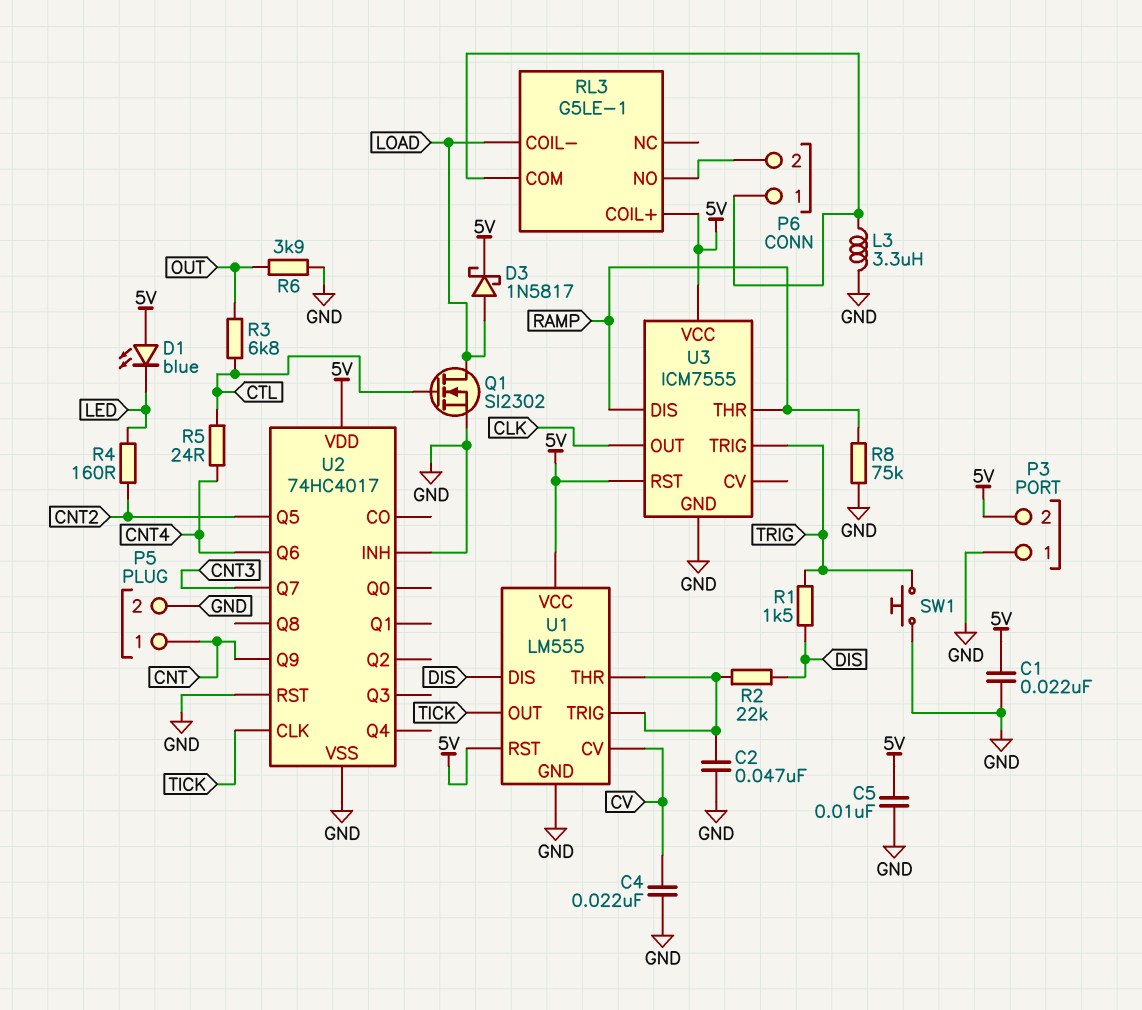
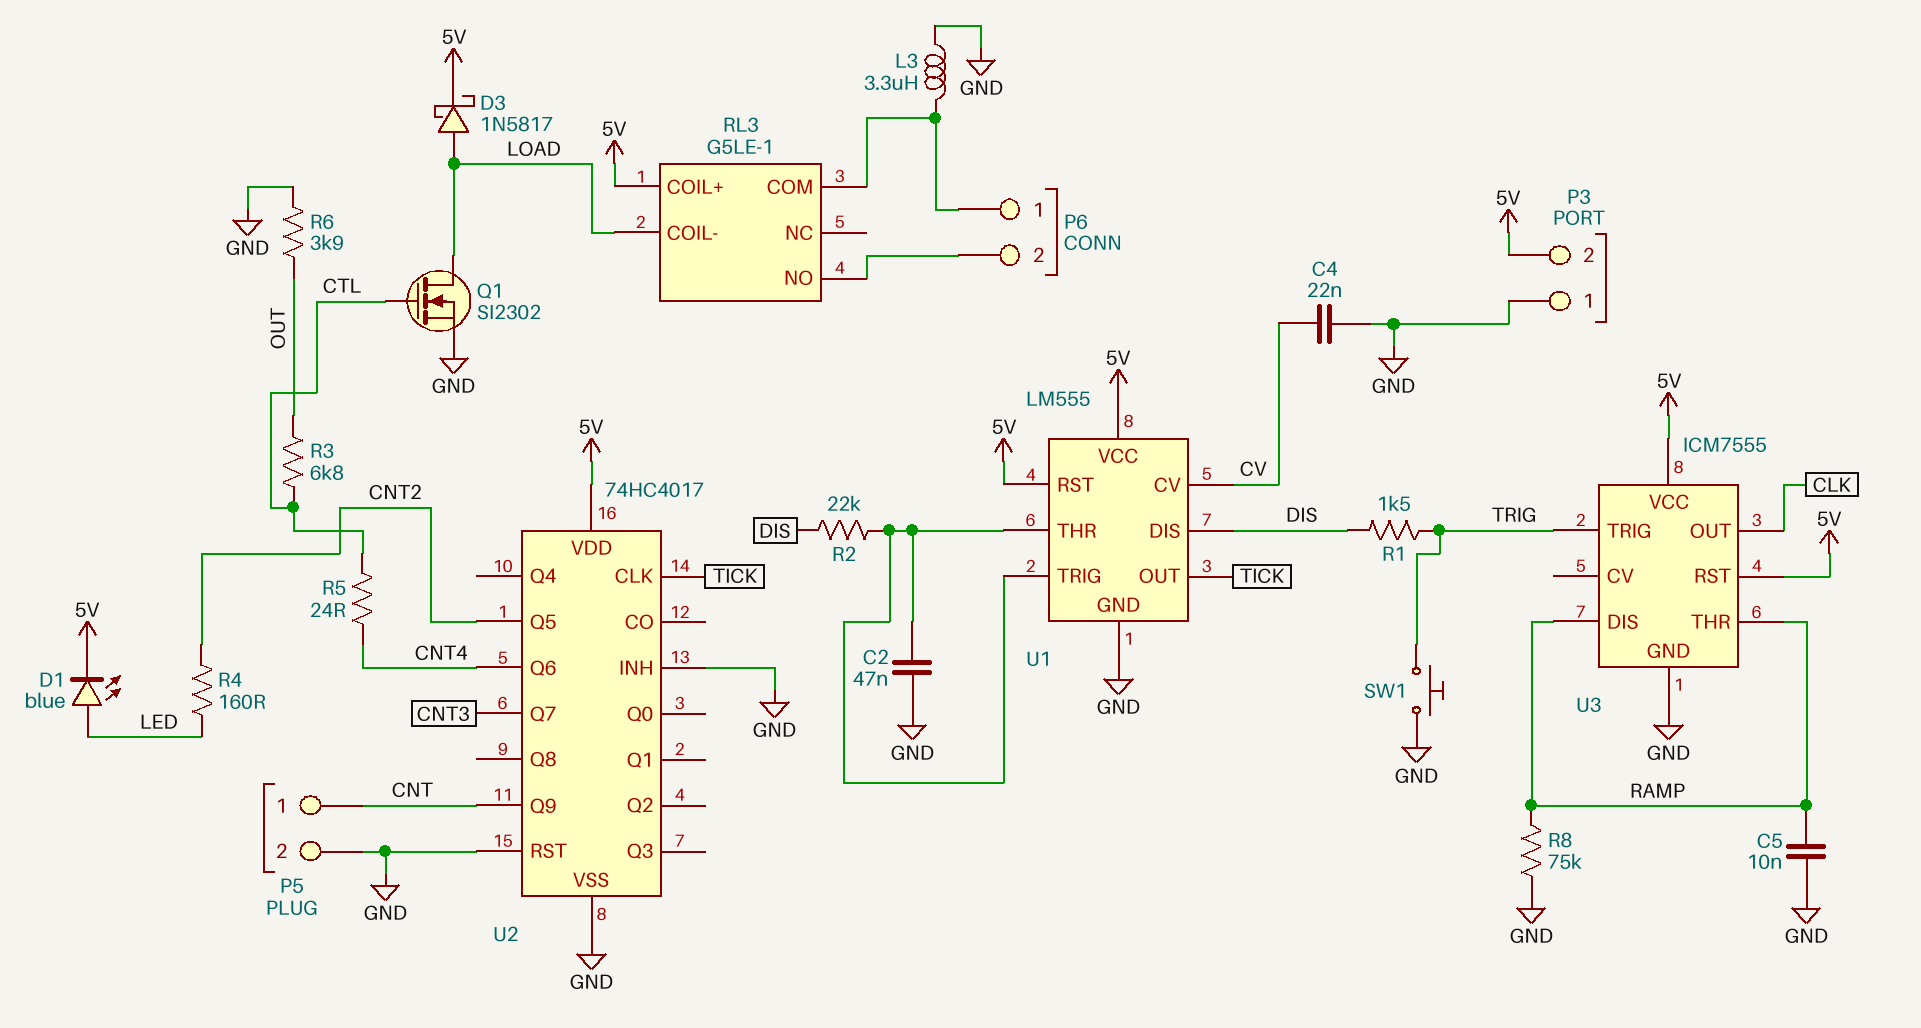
C1: 22nF (5V, GND) -> none
C5: 10nF (5V, GND) -> 10nF (GND, RAMP)
D1: LED blue (A 5V, K LED) -> LED blue (A LED, K 5V)

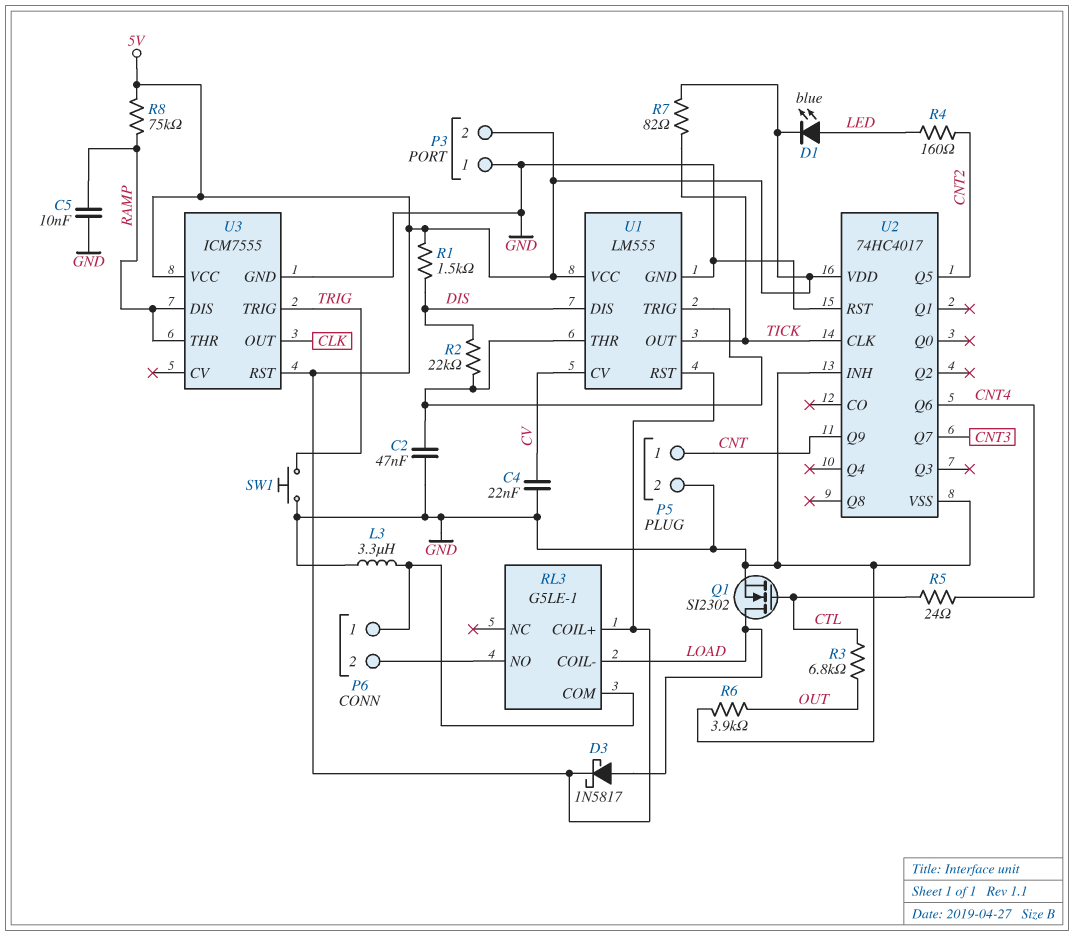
R1: 1.5k (DIS, TRIG) -> 1.5k (5V, DIS)
R7: none -> 82 (5V, TICK)
R8: 75k (GND, RAMP) -> 75k (5V, RAMP)

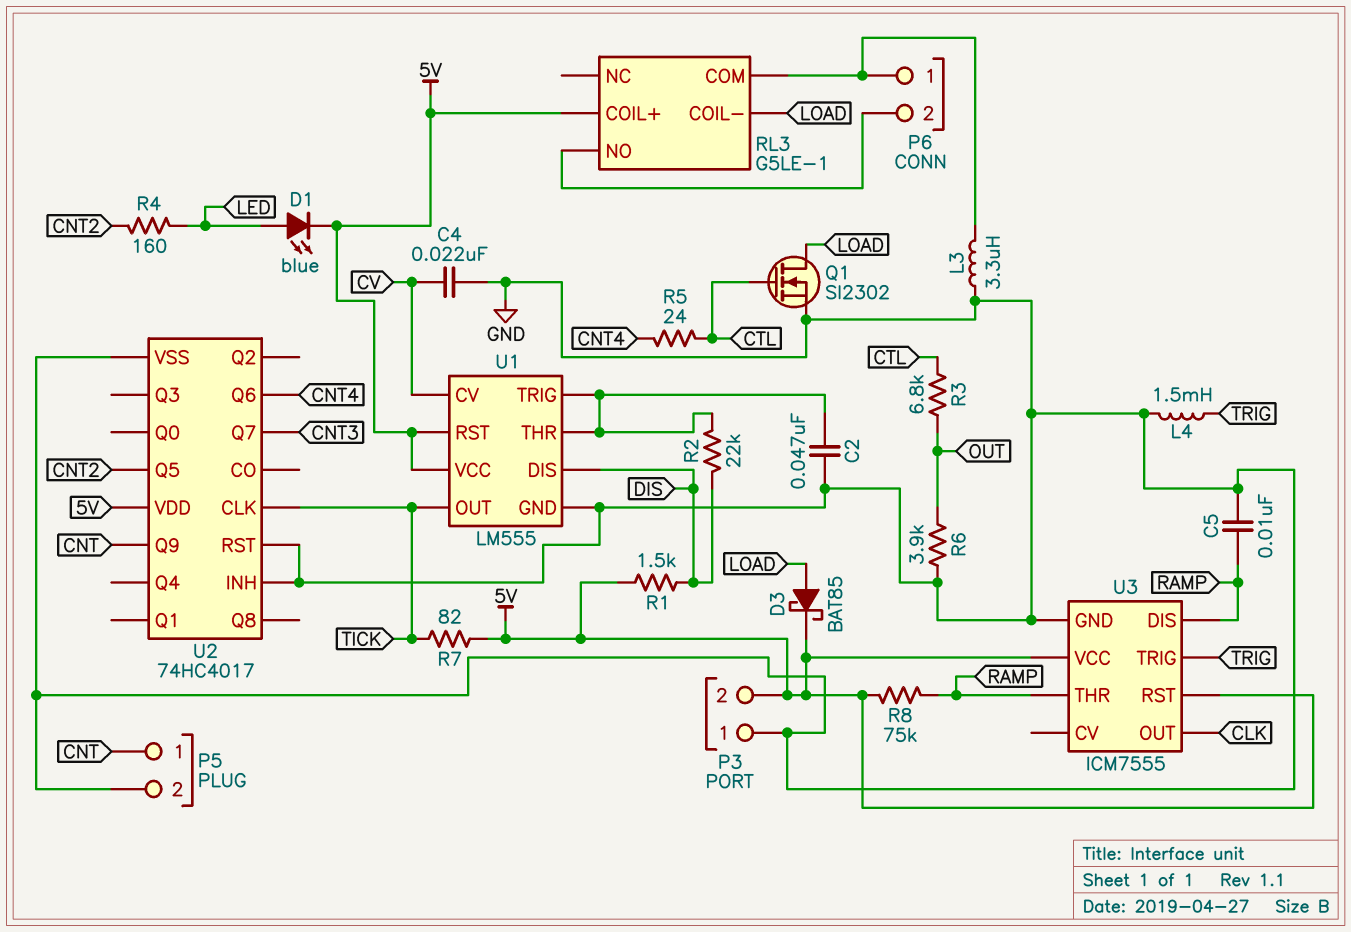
D3: schottky 1N5817 (A LOAD, K 5V) -> schottky BAT85 (A LOAD, K 5V)
L4: none -> 1.5mH (GND, TRIG)
SW1: button (GND, TRIG) -> none

